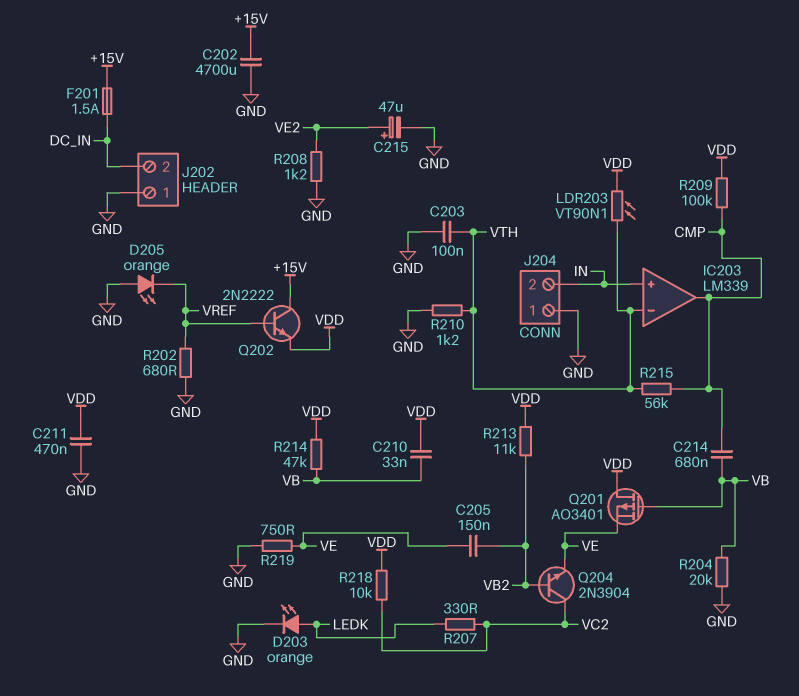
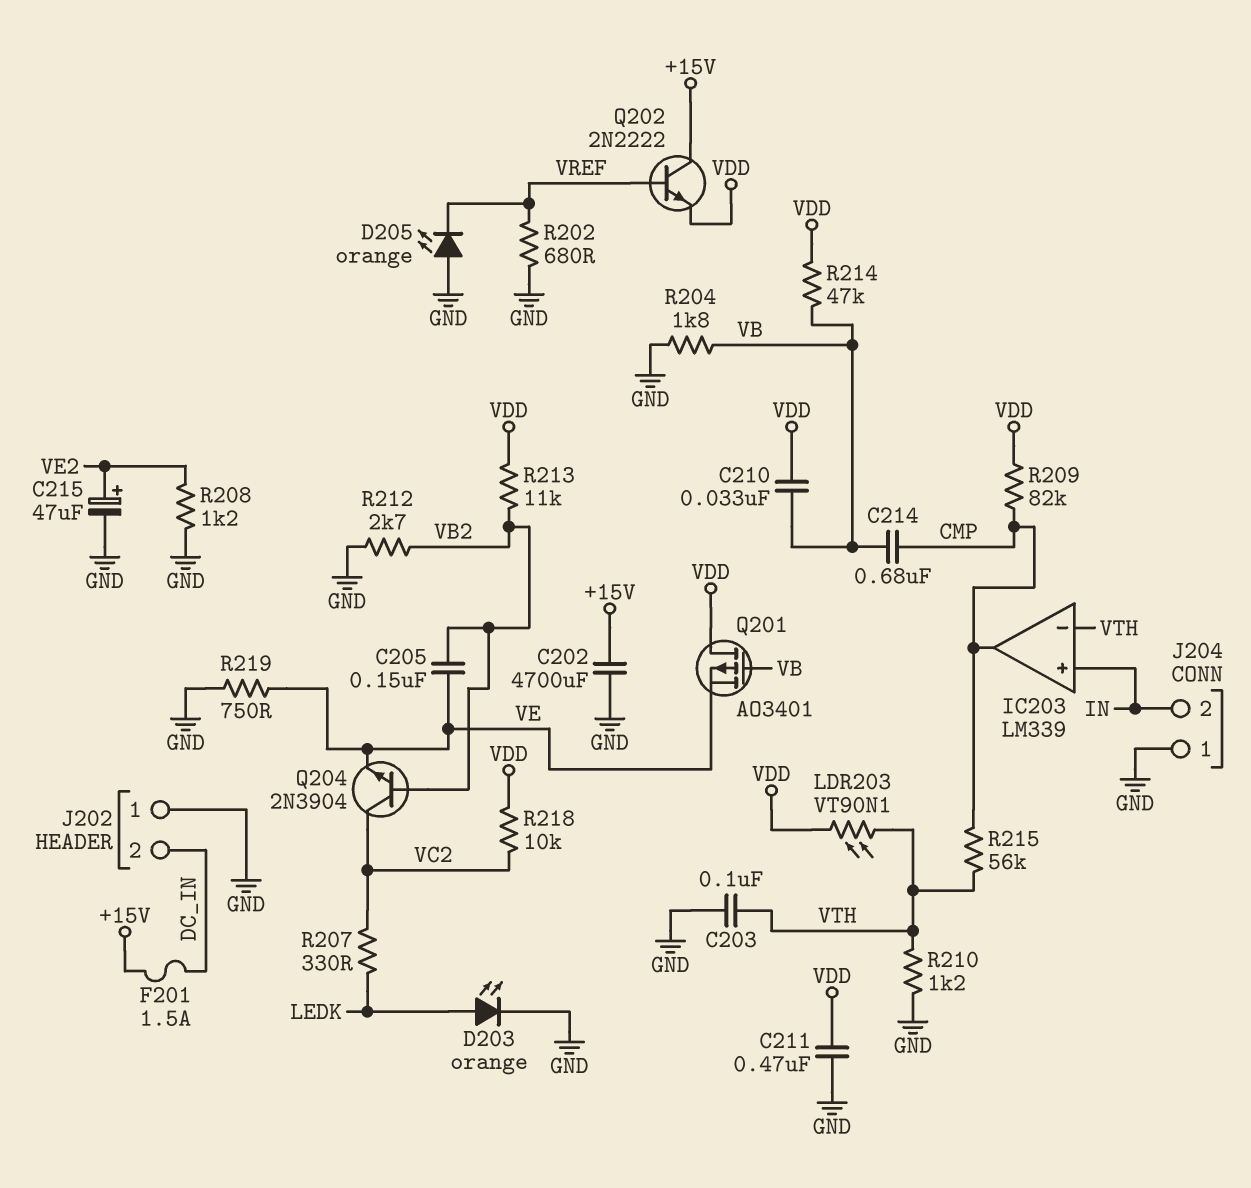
R204: 20k (GND, VB) -> 1.8k (GND, VB)
R209: 100k (CMP, VDD) -> 82k (CMP, VDD)
R212: none -> 2.7k (GND, VB2)

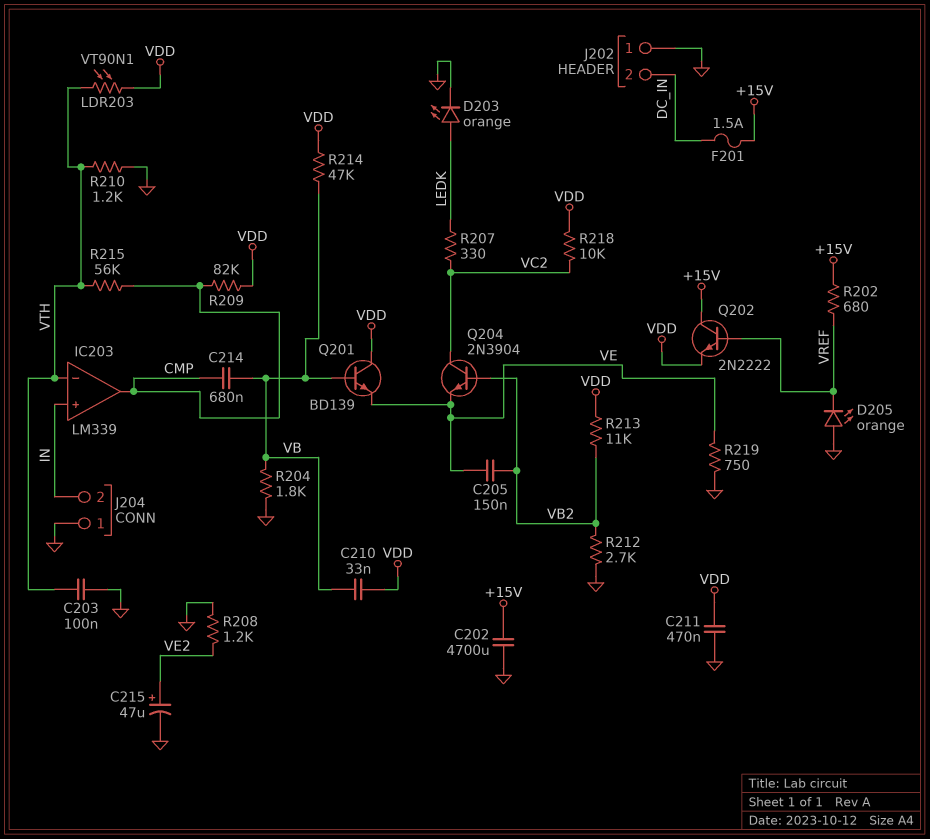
Q201: PMOS AO3401 (G VB, D VDD, S VE) -> NPN BD139 (B VB, C VDD, E VE)
R202: 680 (GND, VREF) -> 680 (+15V, VREF)

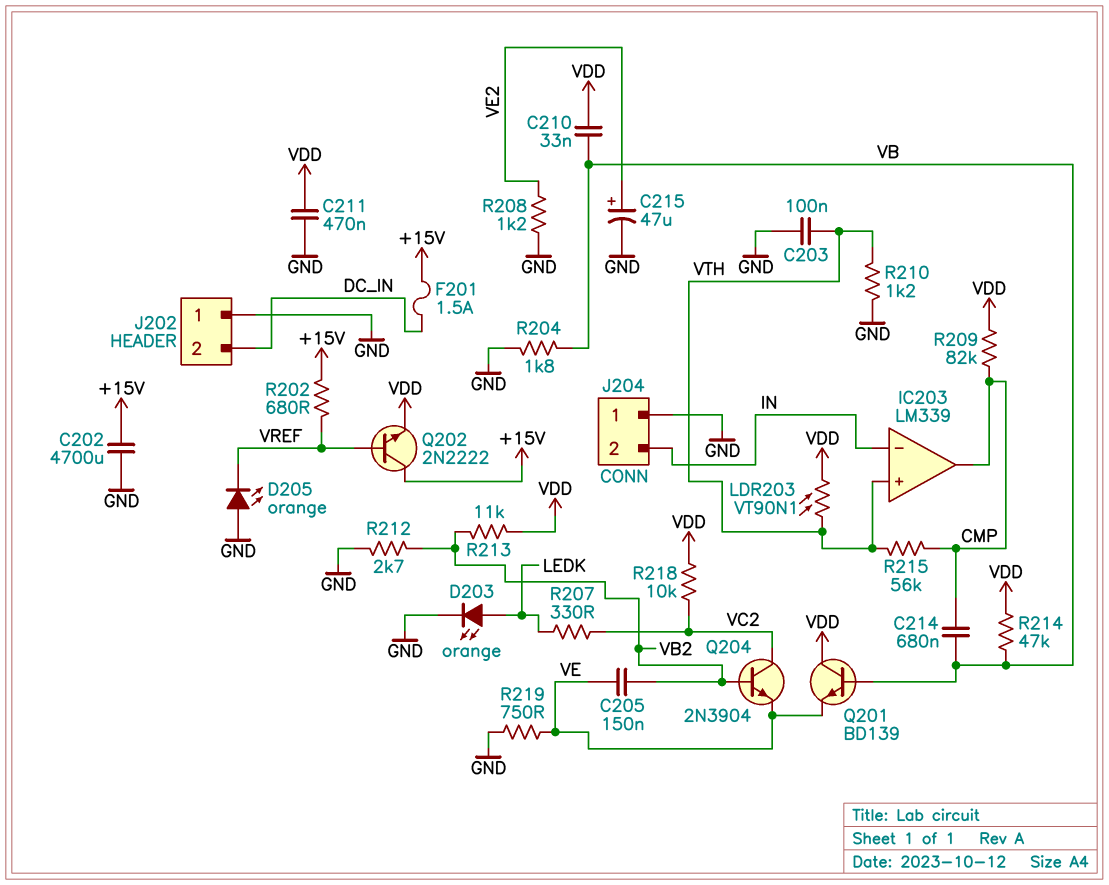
IC203 pin in+: IN -> VTH
IC203 pin in-: VTH -> IN

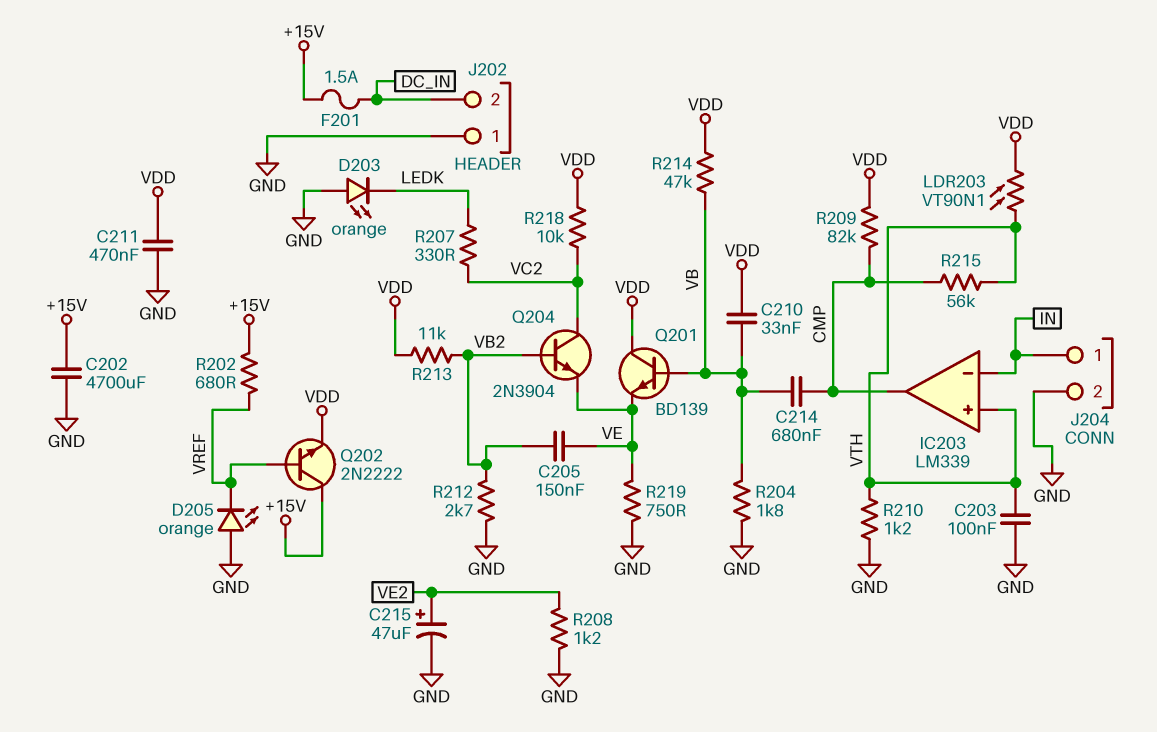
D203: LED orange (A LEDK, K GND) -> LED orange (A GND, K LEDK)
J204 pin 1: GND -> IN
J204 pin 2: IN -> GND

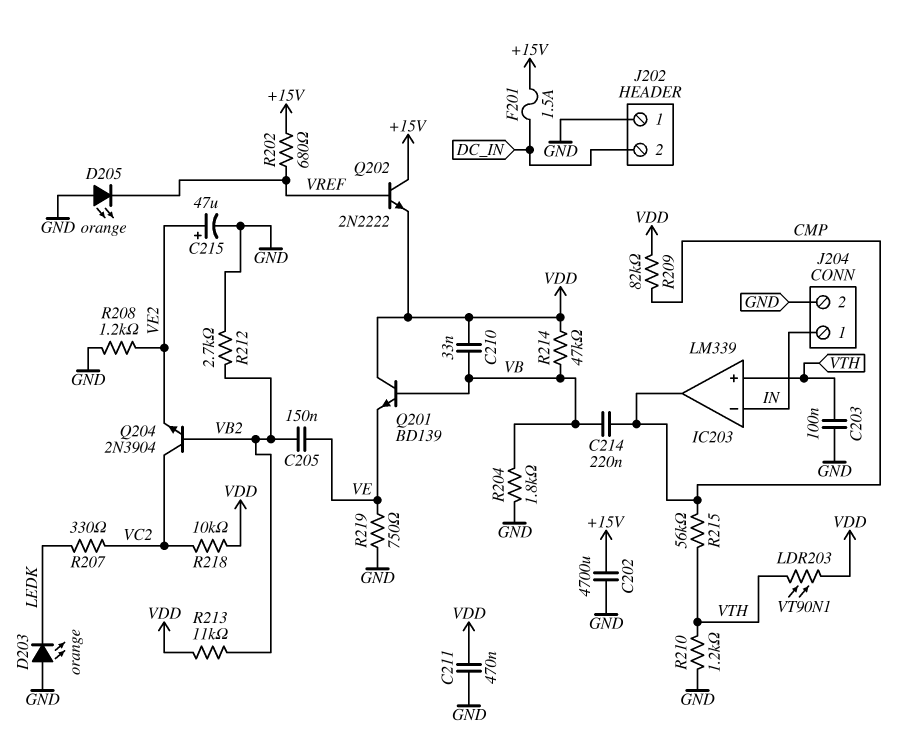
C214: 680nF (CMP, VB) -> 220nF (CMP, VB)
Q204: NPN 2N3904 (B VB2, C VC2, E VE) -> NPN 2N3904 (B VB2, C VC2, E VE2)

